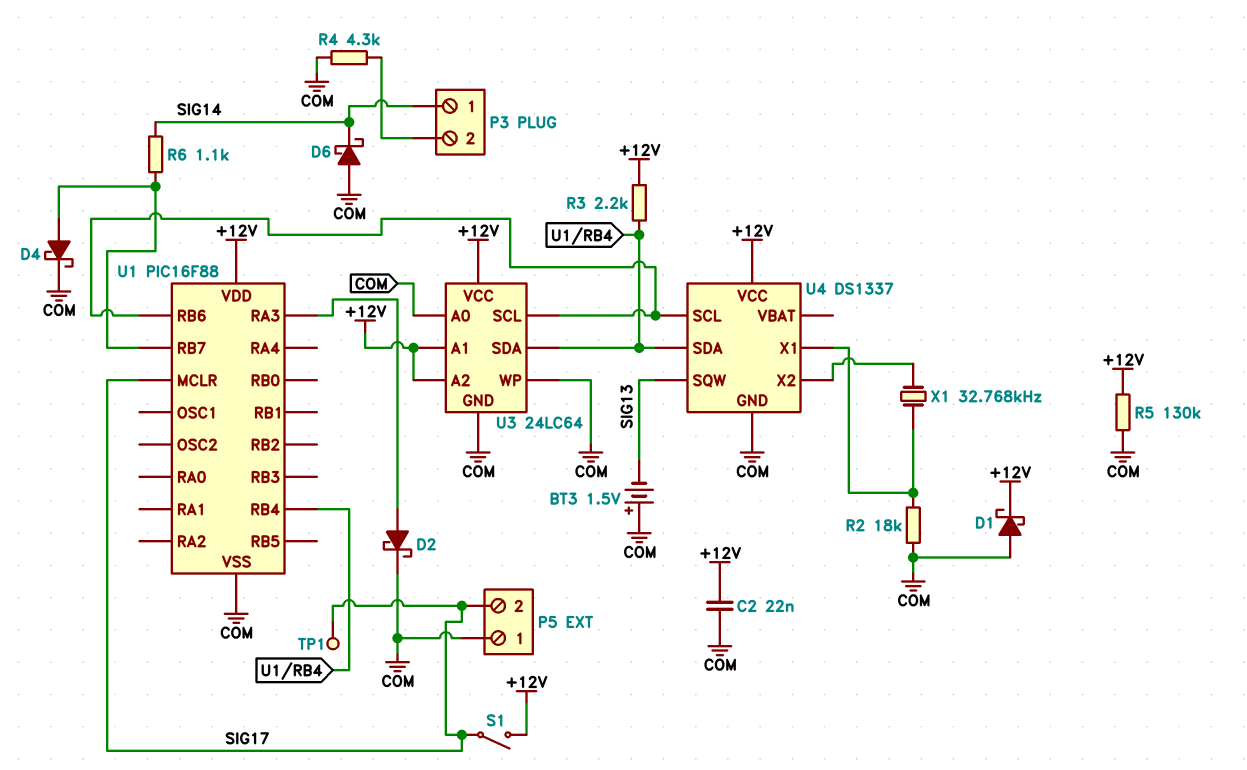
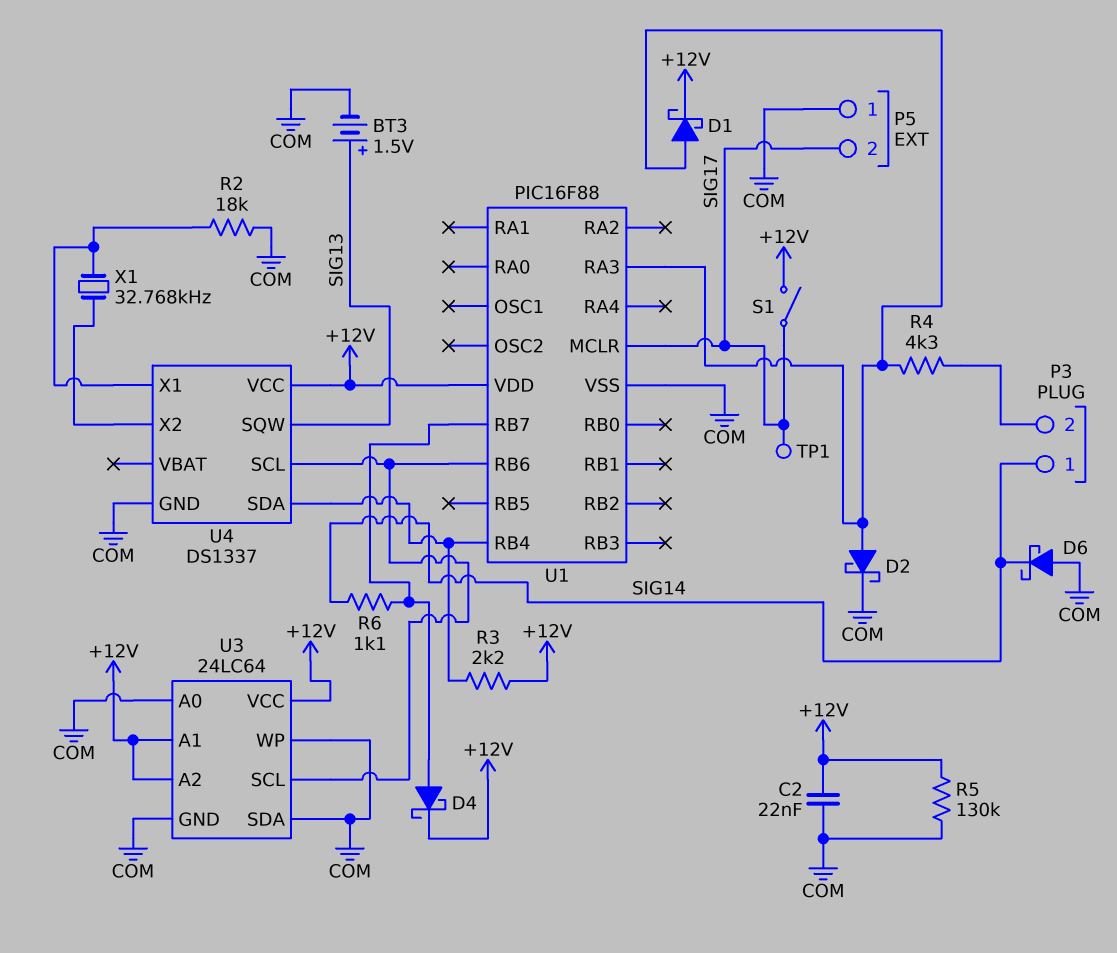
BT3: 1.5V (plus COM, minus SIG13) -> 1.5V (plus SIG13, minus COM)
D1: schottky (A COM, K +12V) -> schottky (A U1/RA3, K +12V)
D4: schottky (A U1/RB7, K COM) -> schottky (A U1/RB7, K +12V)
R4: 4.3k (COM, P3/2) -> 4.3k (P3/2, U1/RA3)
U3 pin SDA: U1/RB4 -> COM

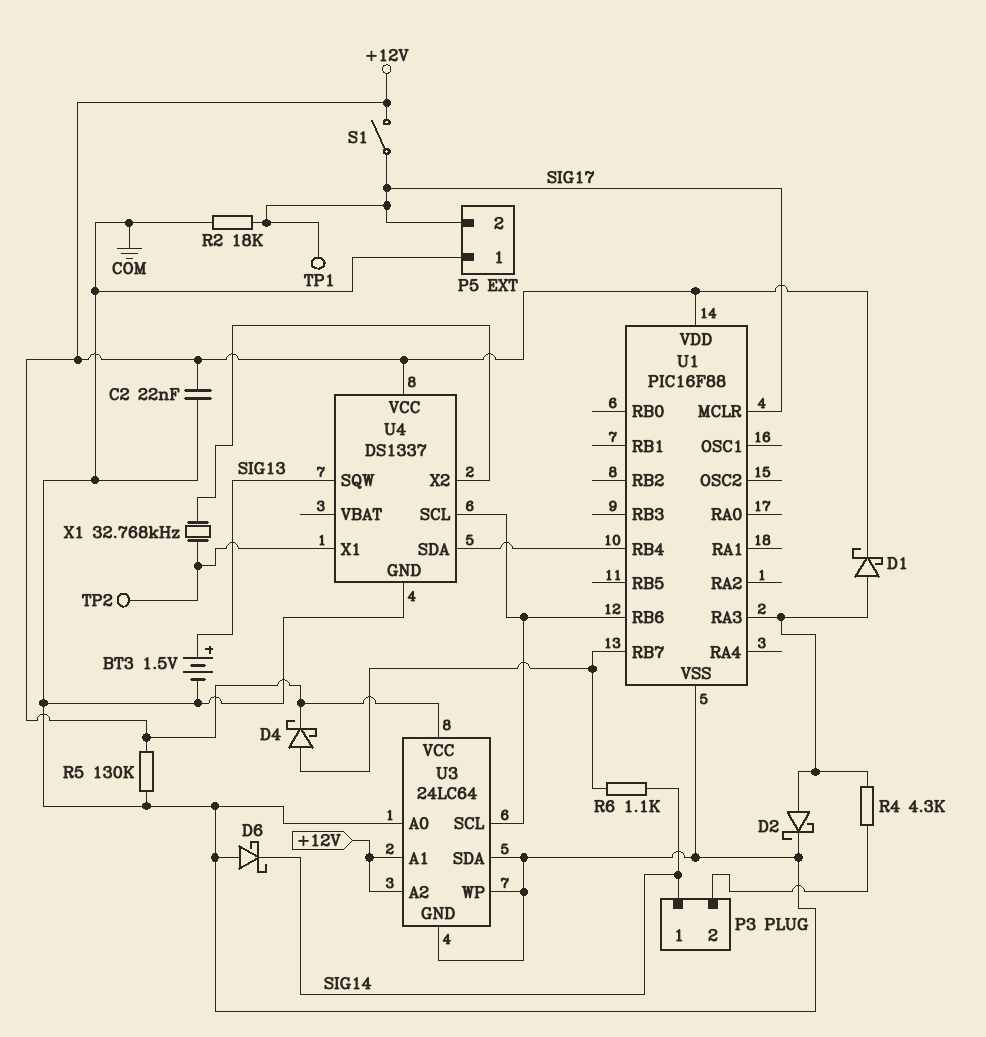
R2: 18k (COM, U4/X1) -> 18k (COM, SIG17)
R3: 2.2k (+12V, U1/RB4) -> none
TP2: none -> test point (U4/X1)

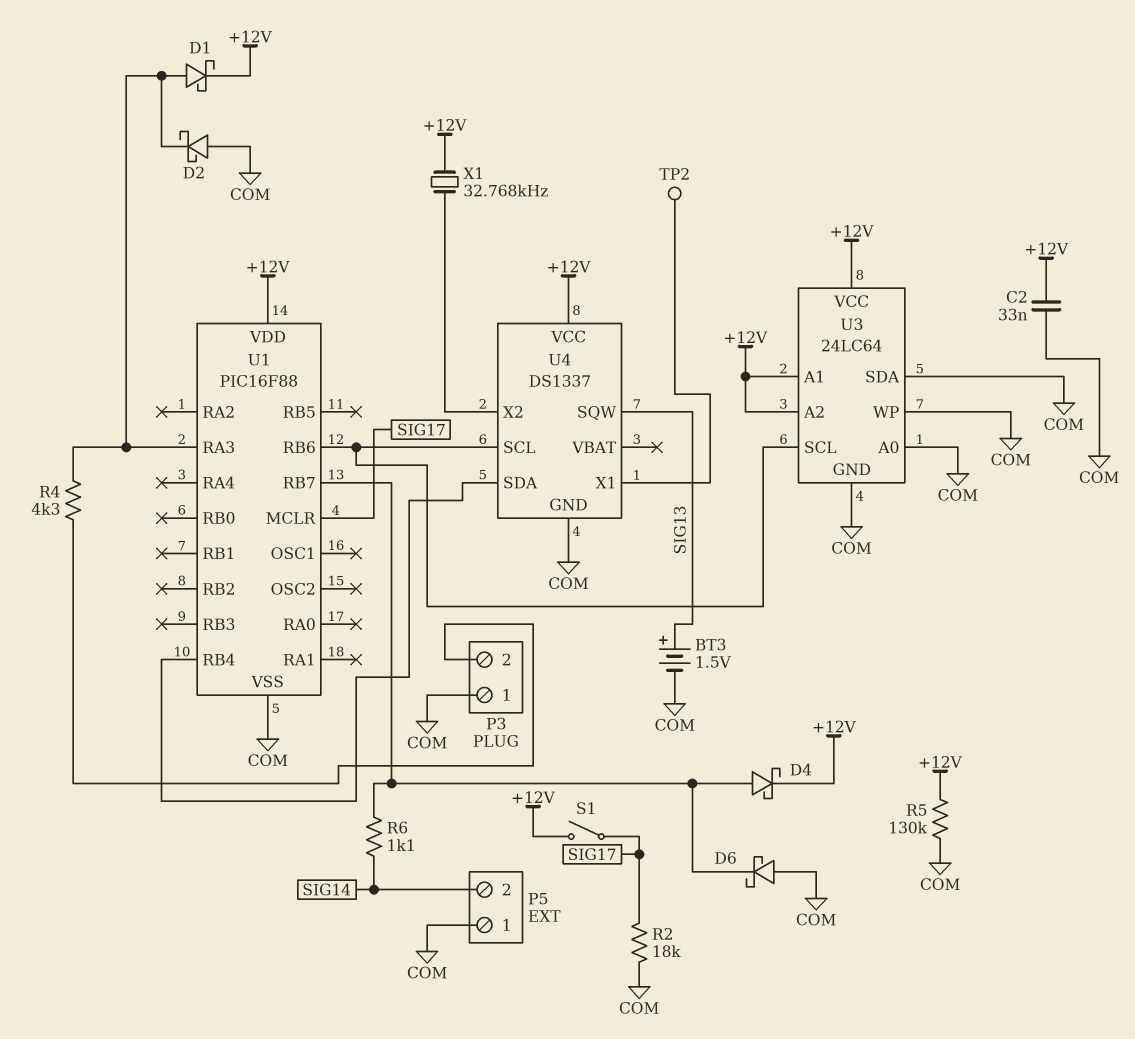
C2: 22nF (+12V, COM) -> 33nF (+12V, COM)
D2: schottky (A U1/RA3, K COM) -> schottky (A COM, K U1/RA3)
D6: schottky (A COM, K SIG14) -> schottky (A COM, K U1/RB7)
P3 pin 1: SIG14 -> COM
P5 pin 2: SIG17 -> SIG14
TP1: test point (SIG17) -> none
X1: 32.768kHz (U4/X1, U4/X2) -> 32.768kHz (+12V, U4/X2)

